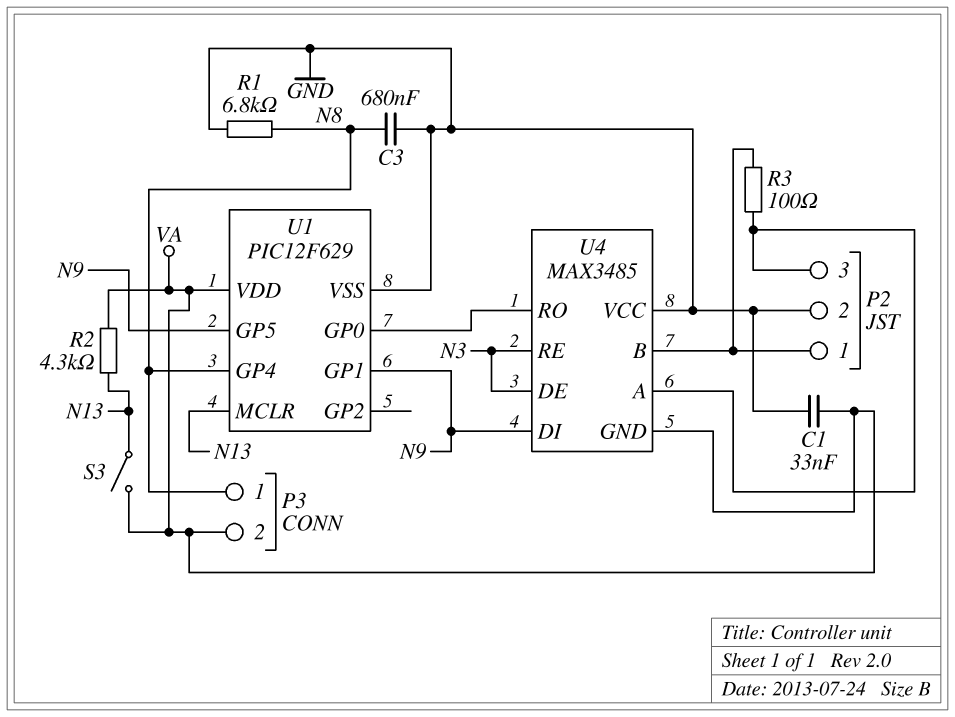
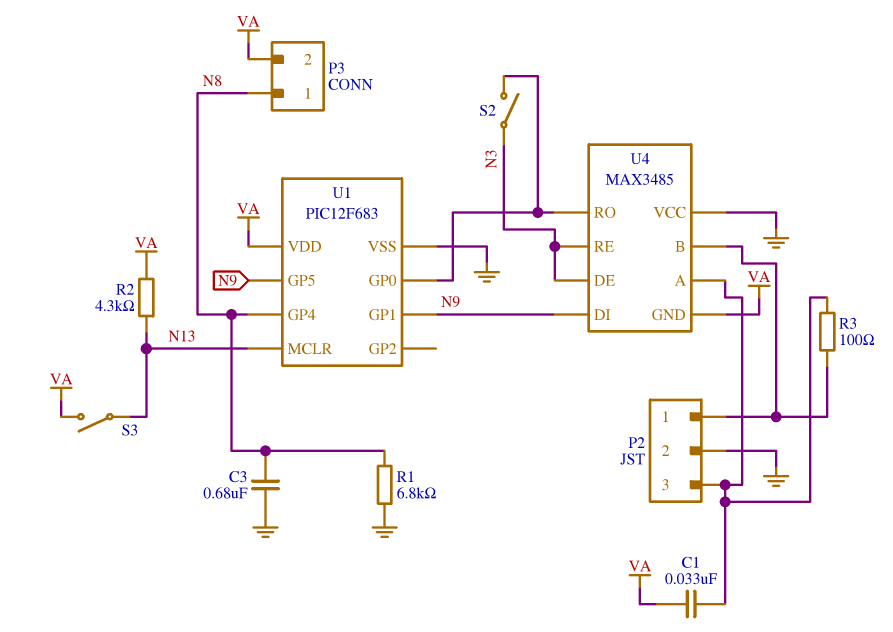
C1: 33nF (GND, VA) -> 33nF (P2/3, VA)
S2: none -> switch (N3, U1/GP0)
U1: PIC12F629 -> PIC12F683

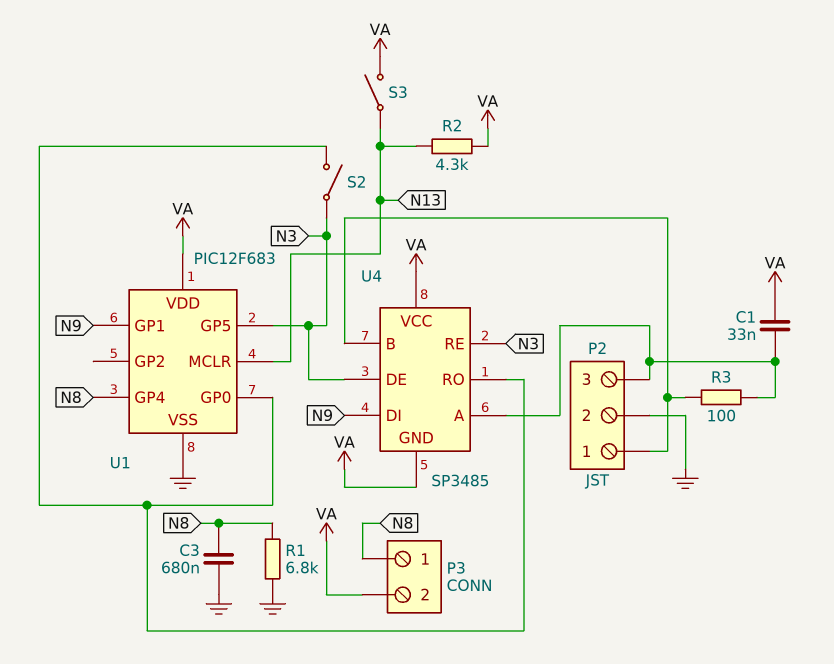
U1 pin GP5: N9 -> N3
U4: MAX3485 -> SP3485
U4 pin VCC: GND -> VA

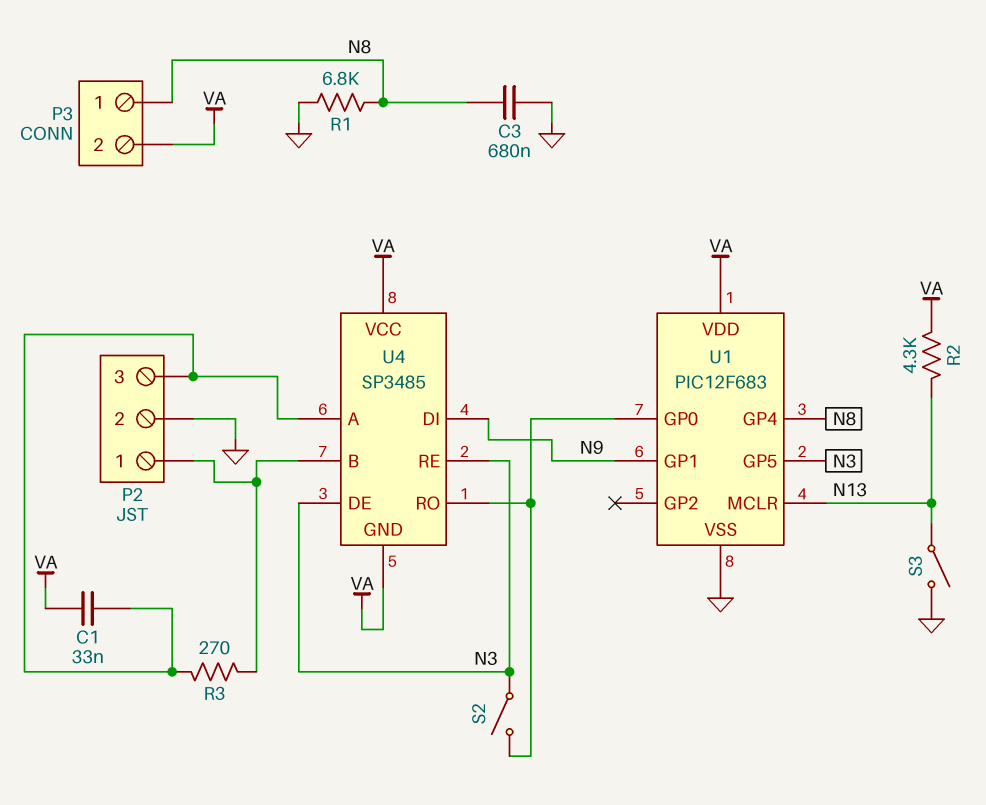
R3: 100 (P2/1, P2/3) -> 270 (P2/1, P2/3)
S3: switch (N13, VA) -> switch (GND, N13)

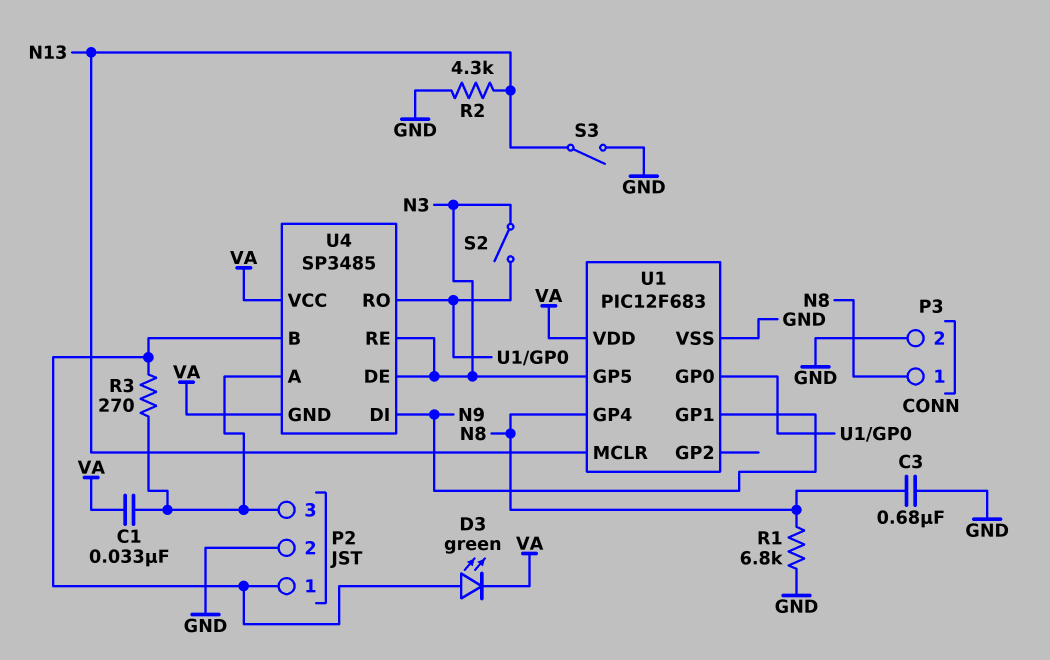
D3: none -> LED green (A P2/1, K VA)
P3 pin 2: VA -> GND
R2: 4.3k (N13, VA) -> 4.3k (GND, N13)

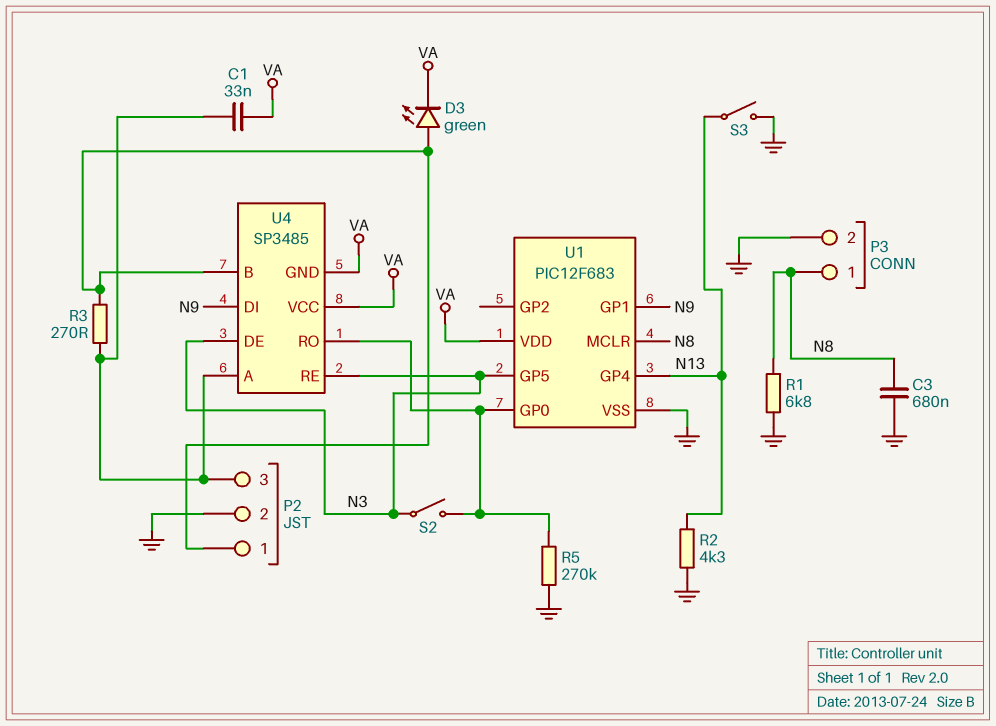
R5: none -> 270k (GND, U1/GP0)
U1 pin GP4: N8 -> N13
U1 pin MCLR: N13 -> N8

